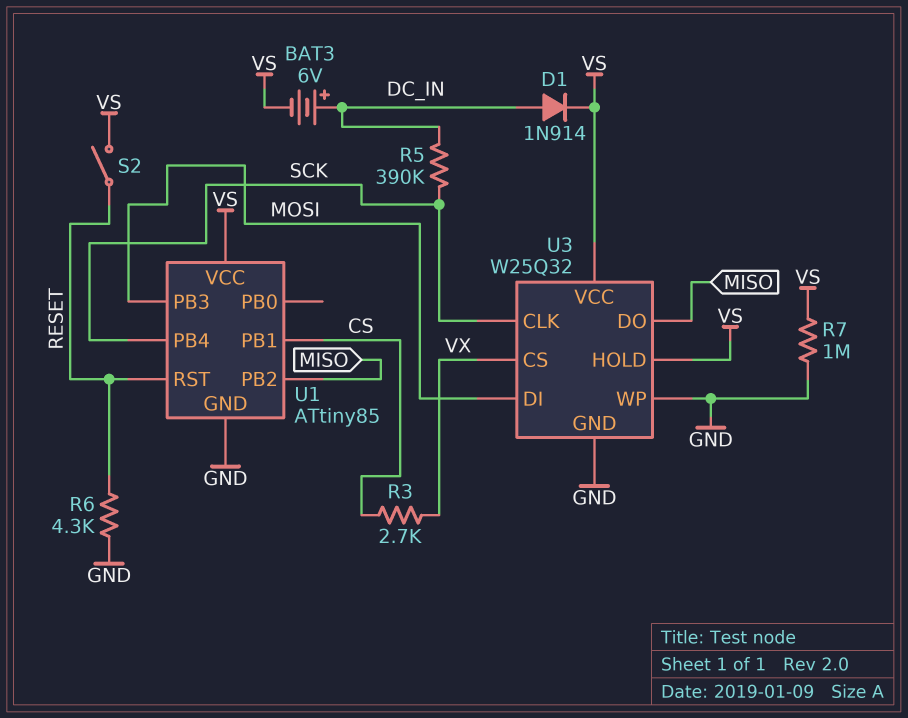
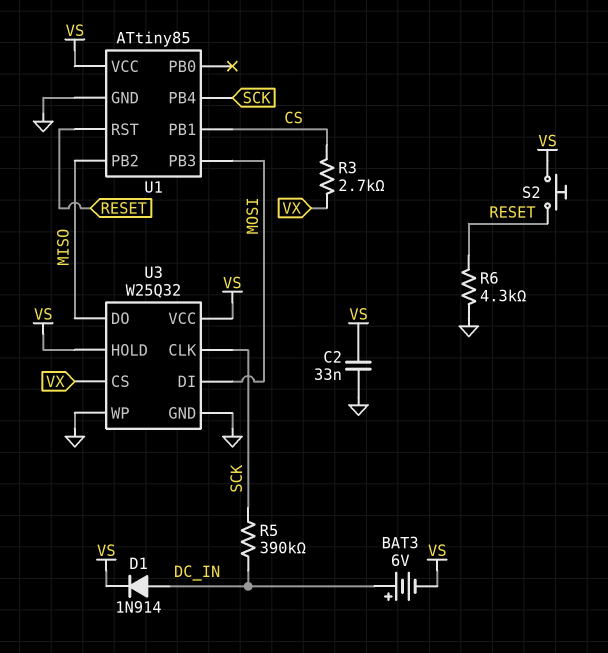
C2: none -> 33nF (GND, VS)
R7: 1M (GND, VS) -> none
S2: switch (RESET, VS) -> button (RESET, VS)

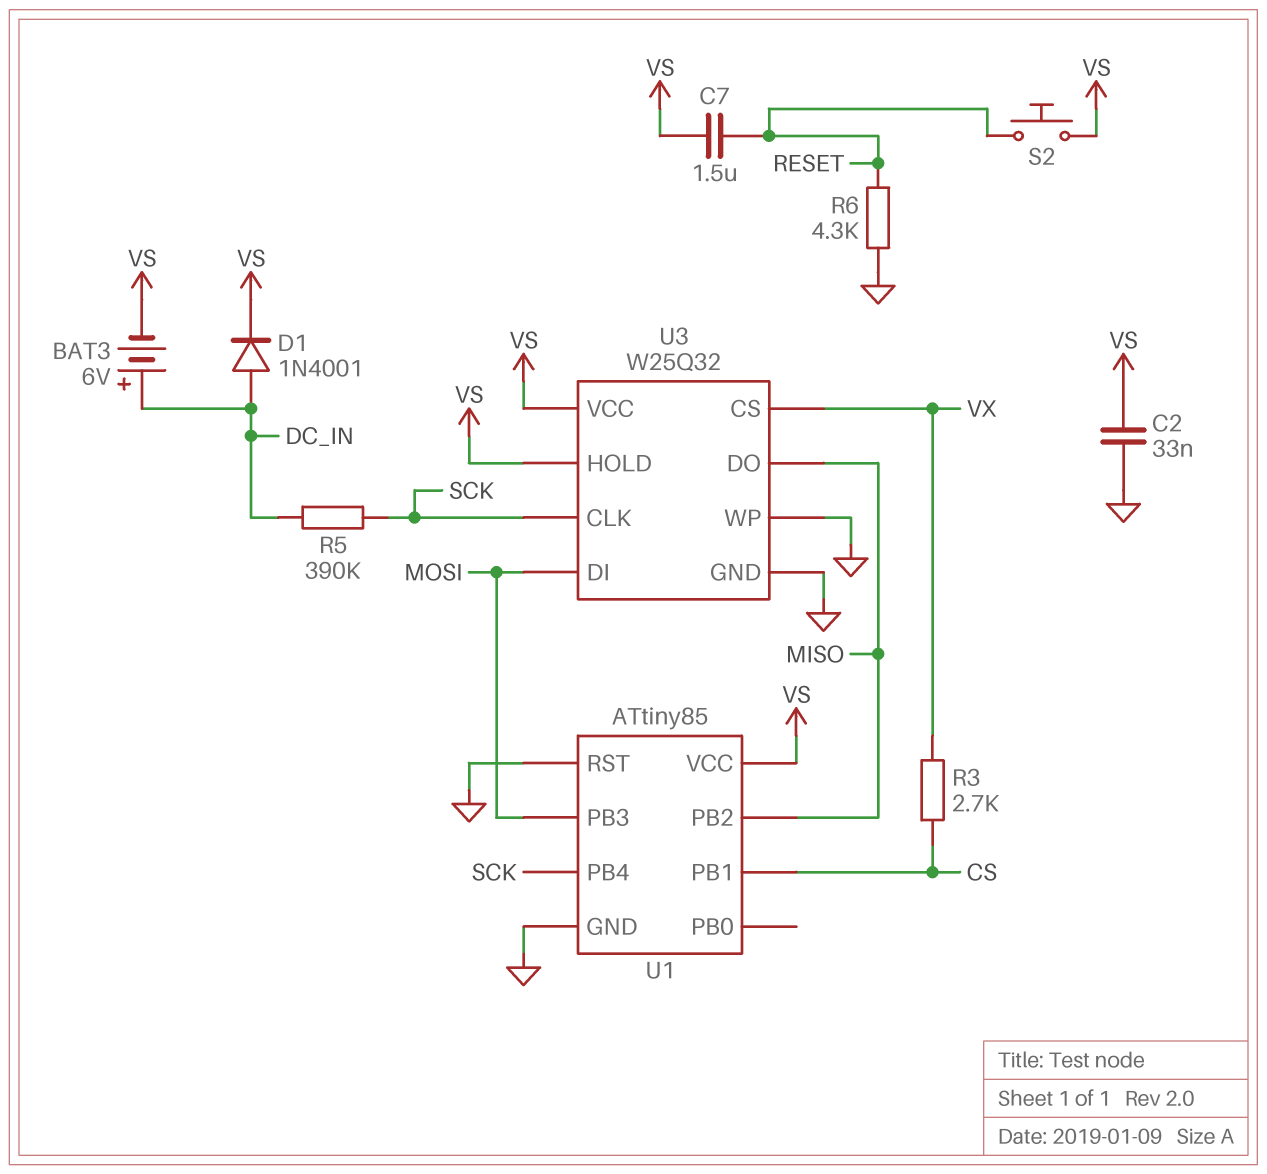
C7: none -> 1.5uF (RESET, VS)
D1: diode 1N914 (A DC_IN, K VS) -> diode 1N4001 (A DC_IN, K VS)
U1 pin RST: RESET -> GND

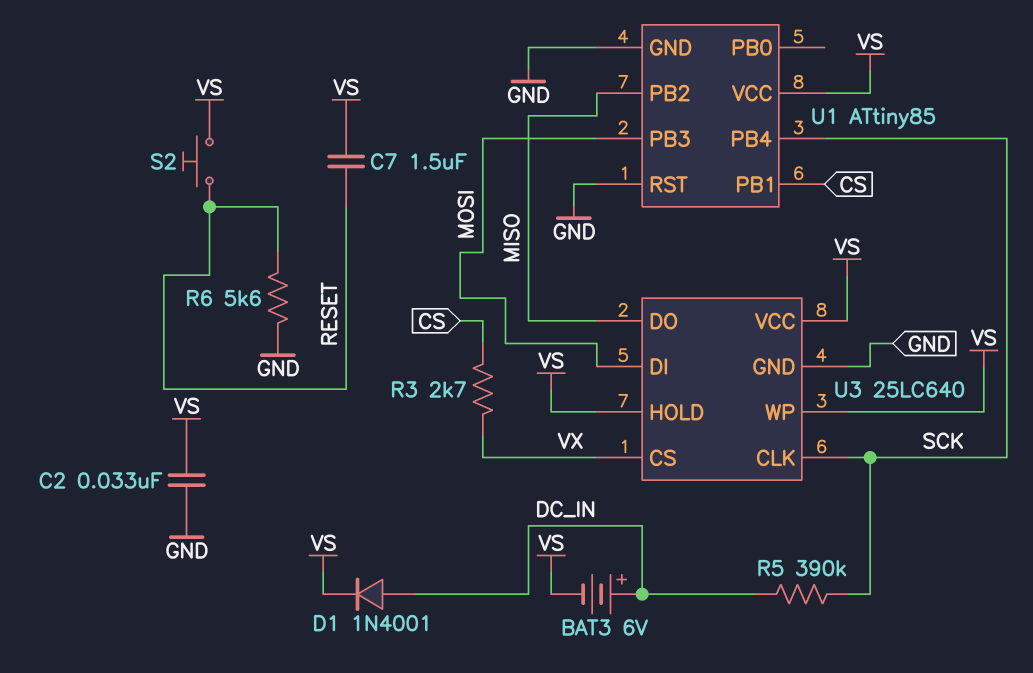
R6: 4.3k (GND, RESET) -> 5.6k (GND, RESET)
U3: W25Q32 -> 25LC640
U3 pin WP: GND -> VS

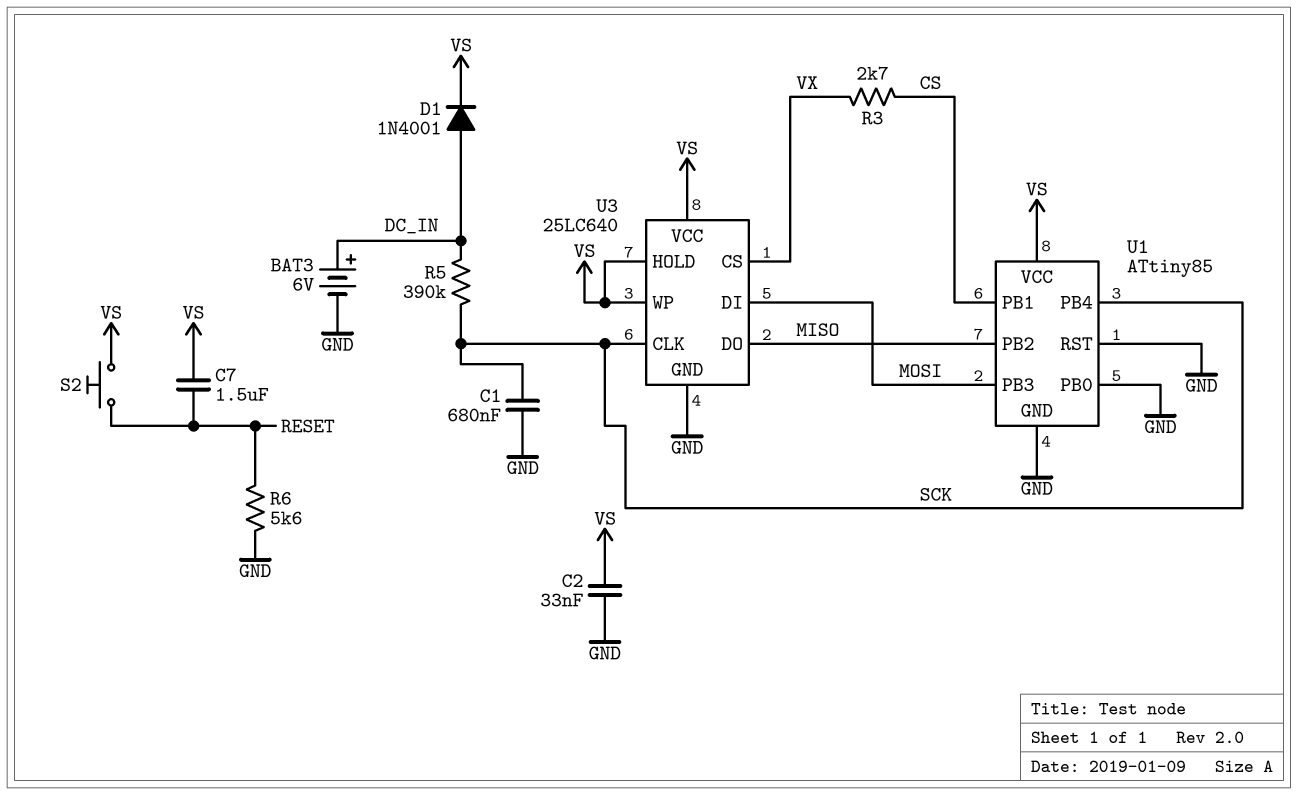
BAT3: 6V (plus DC_IN, minus VS) -> 6V (plus DC_IN, minus GND)
C1: none -> 680nF (GND, SCK)
U1 pin PB0: none -> GND

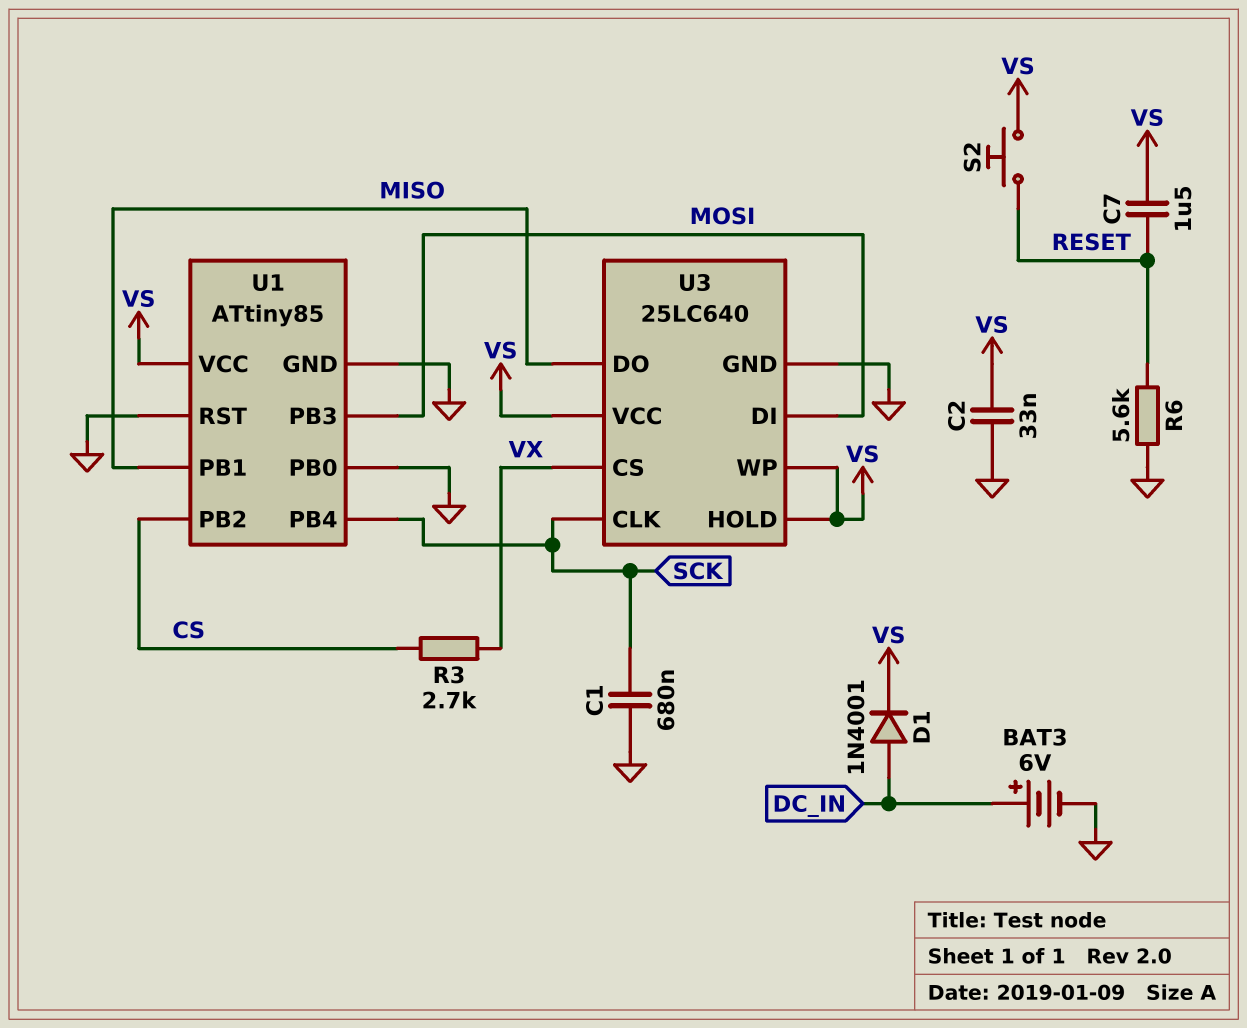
R5: 390k (DC_IN, SCK) -> none
U1 pin PB1: CS -> MISO
U1 pin PB2: MISO -> CS

